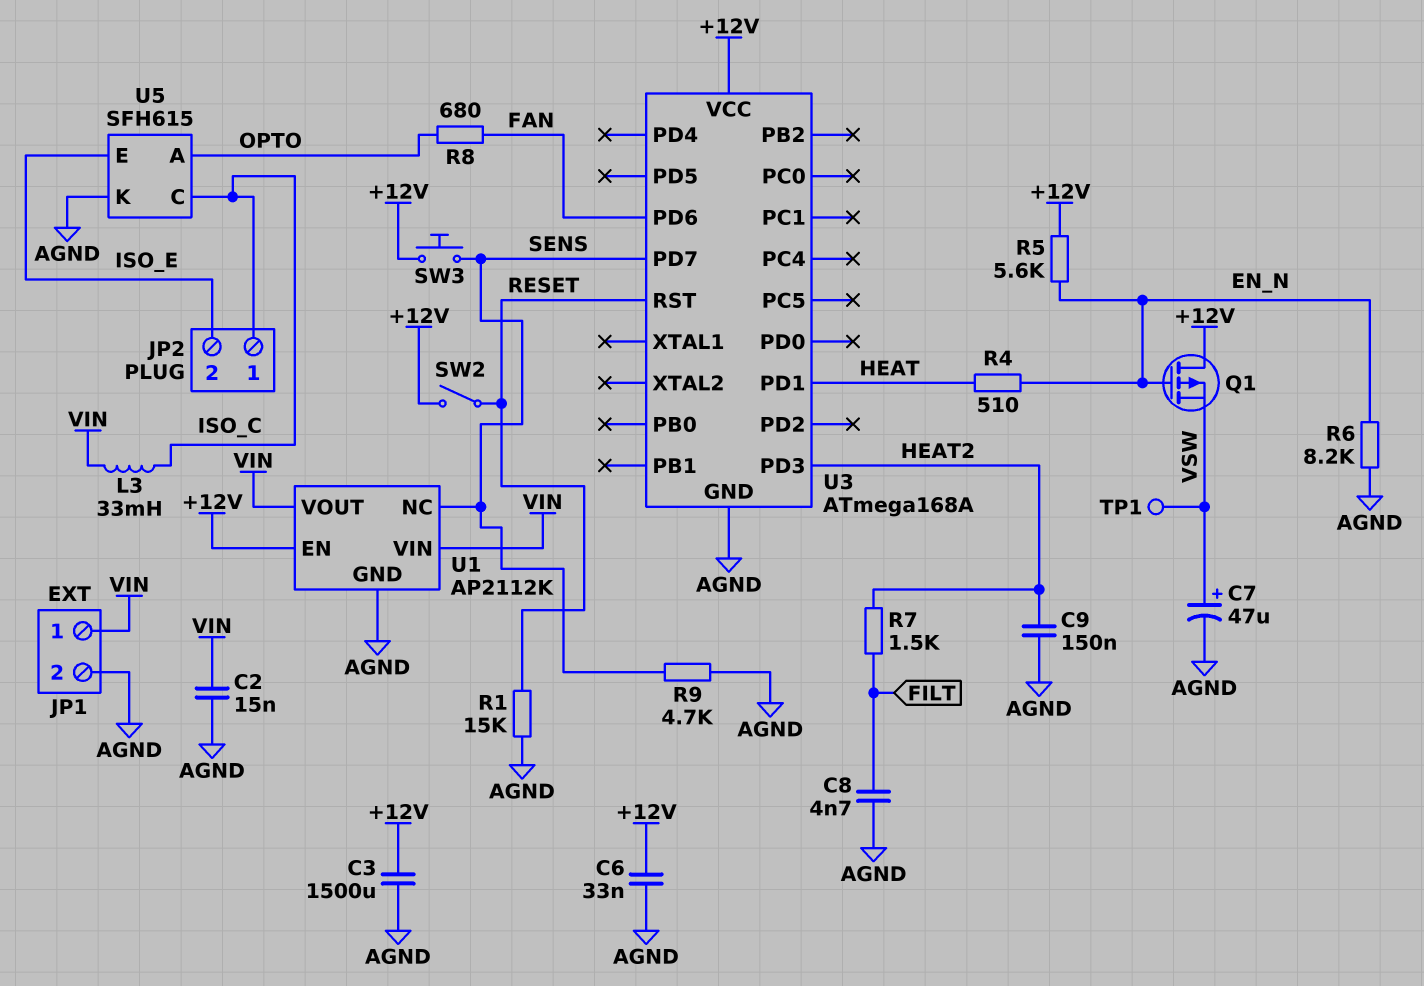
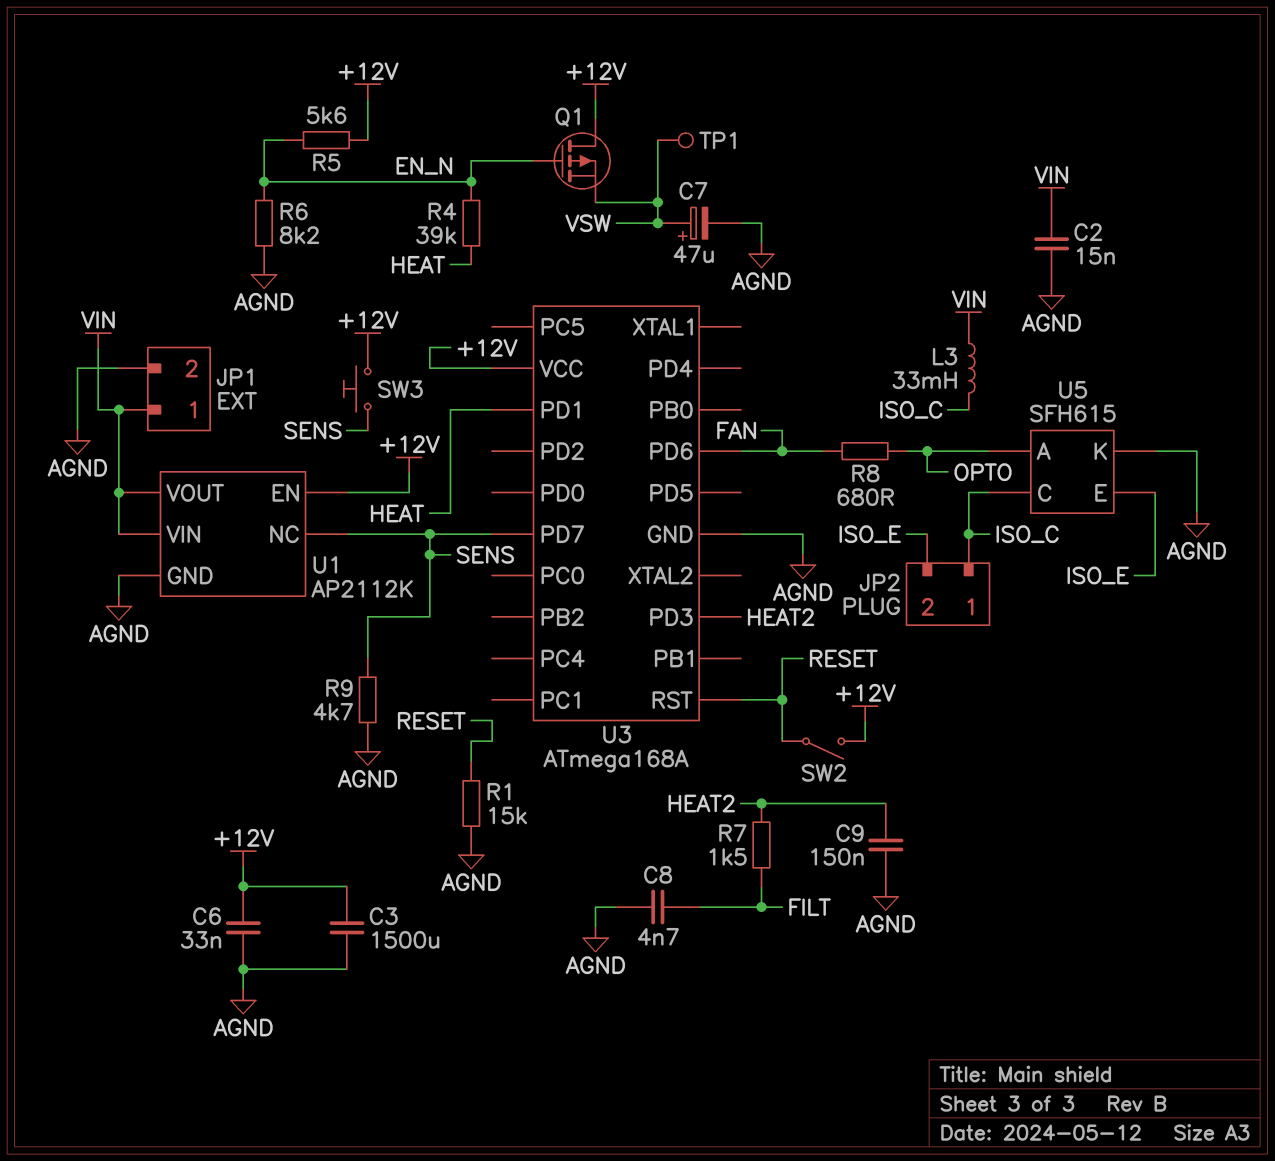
R4: 510 (EN_N, HEAT) -> 39k (EN_N, HEAT)

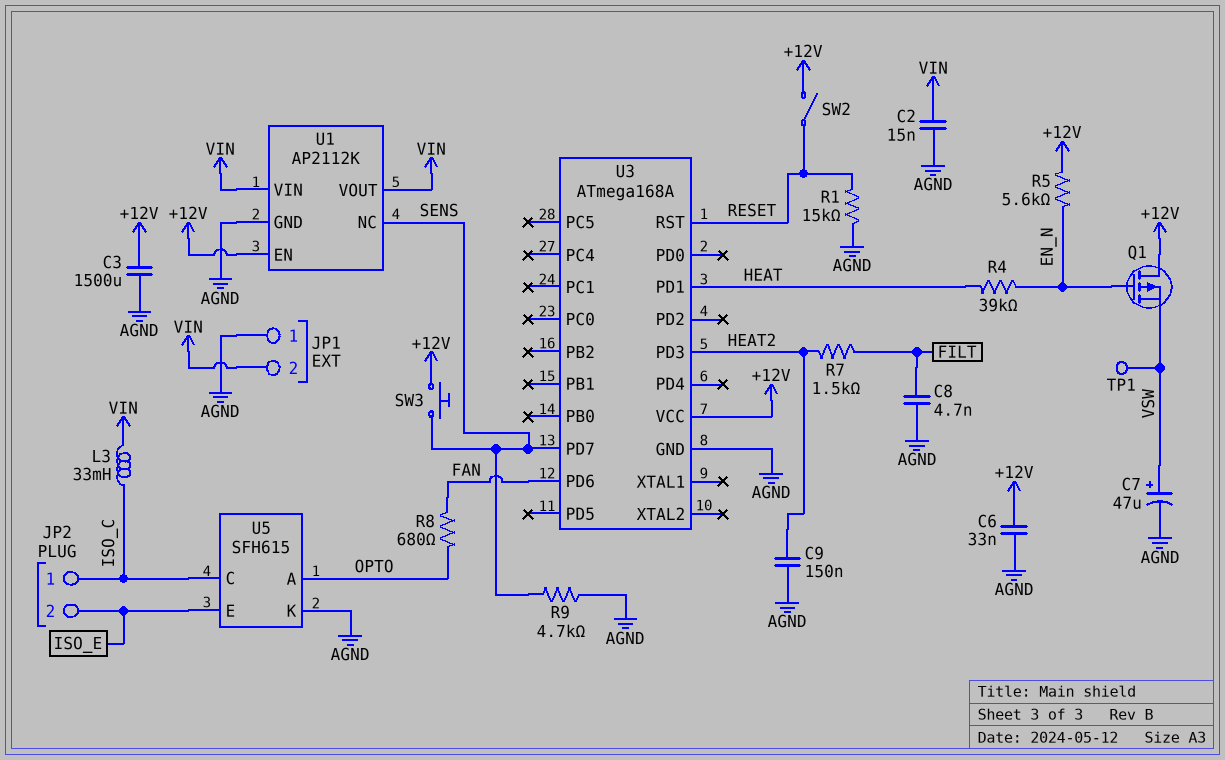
JP1 pin 1: VIN -> AGND
JP1 pin 2: AGND -> VIN
R6: 8.2k (AGND, EN_N) -> none

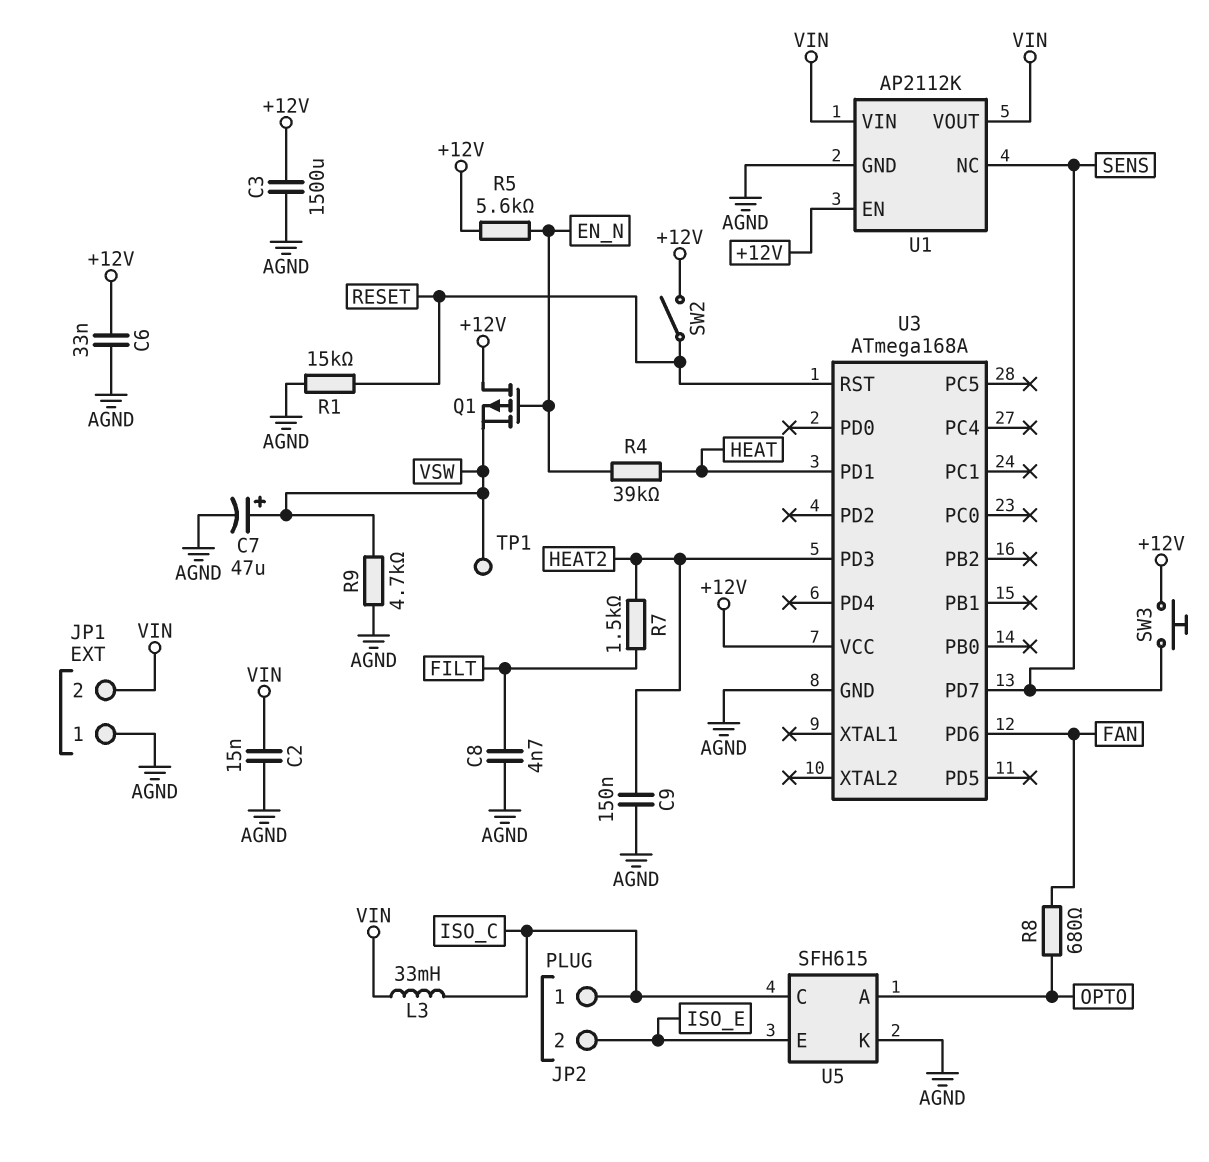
R9: 4.7k (AGND, SENS) -> 4.7k (AGND, VSW)

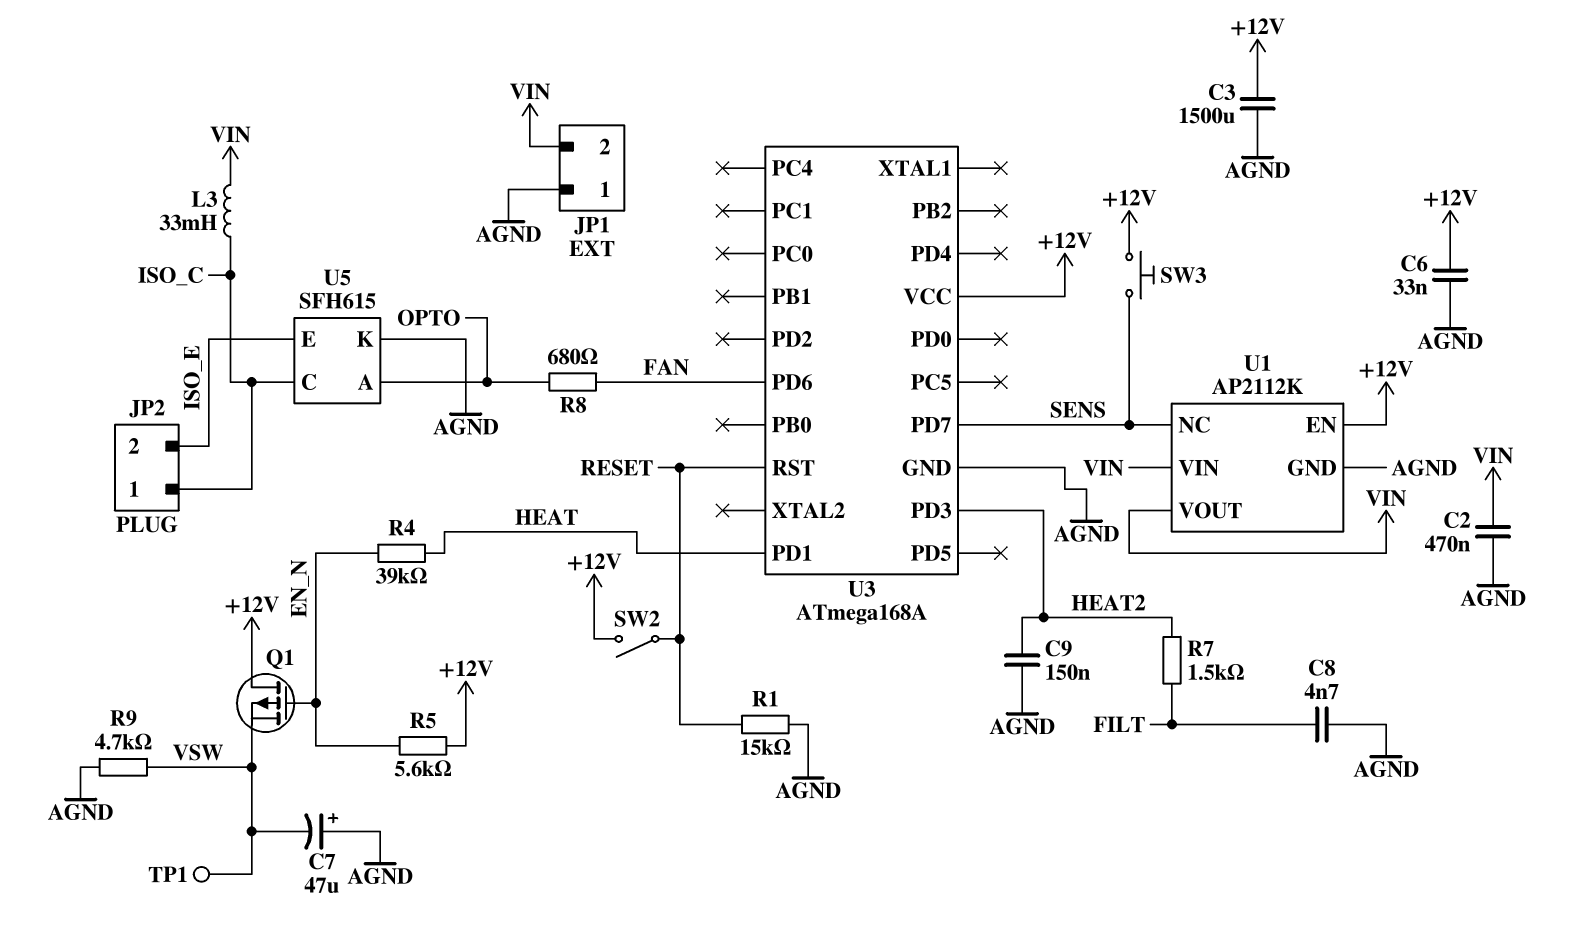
C2: 15nF (AGND, VIN) -> 470nF (AGND, VIN)
C7: 47uF (plus VSW, minus AGND) -> 47uF (plus AGND, minus VSW)

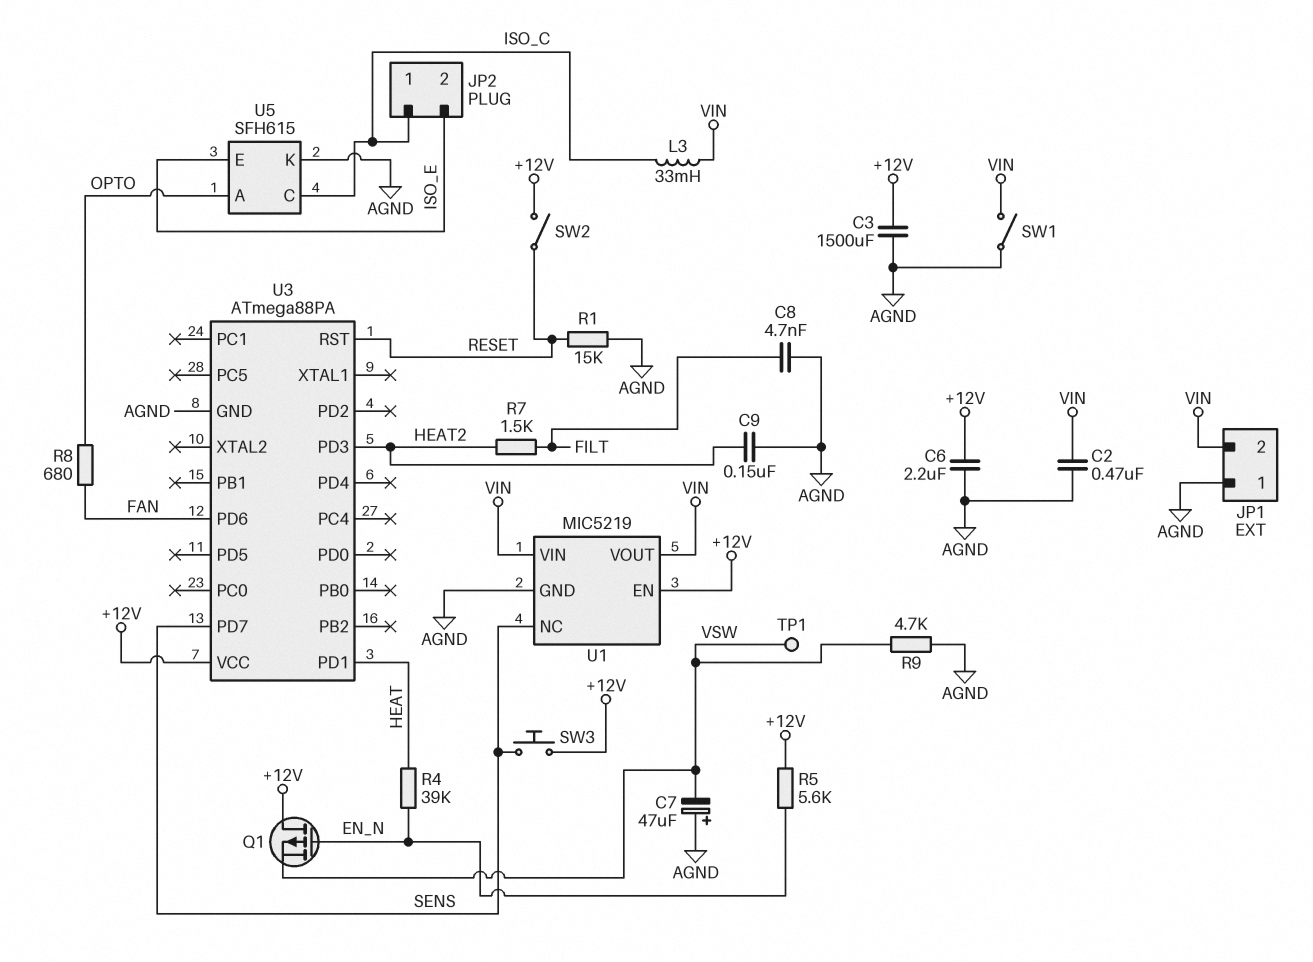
C6: 33nF (+12V, AGND) -> 2.2uF (+12V, AGND)
SW1: none -> switch (AGND, VIN)
U1: AP2112K -> MIC5219
U3: ATmega168A -> ATmega88PA

